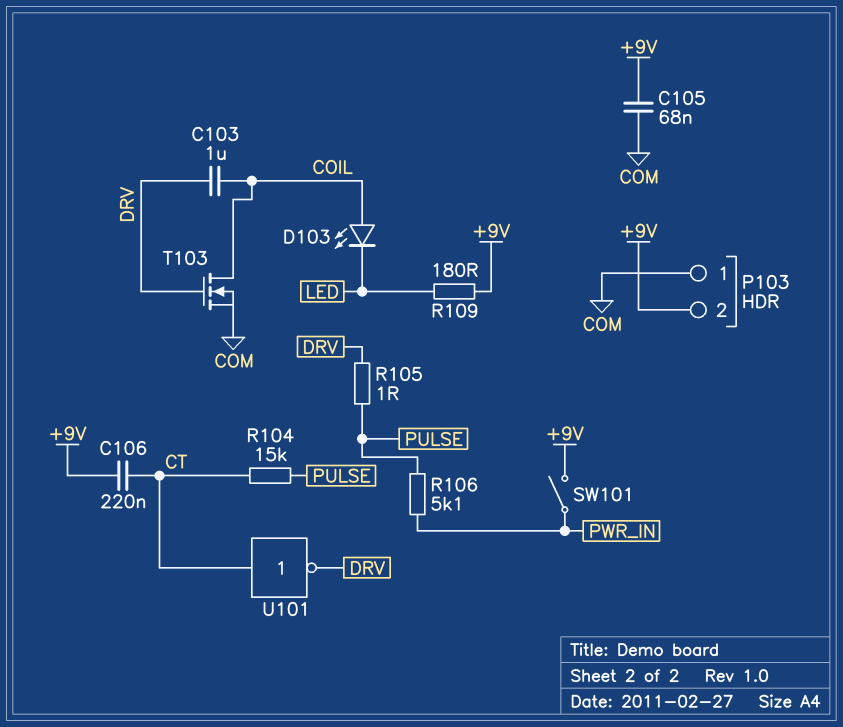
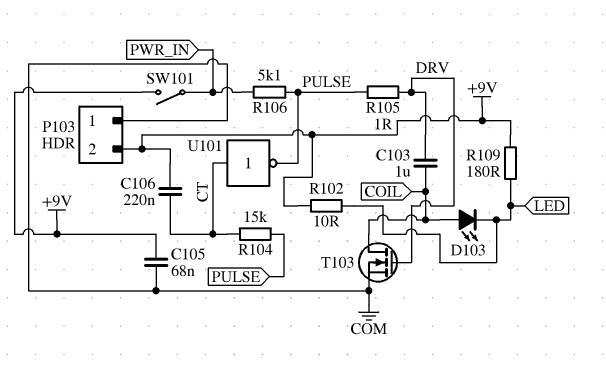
R102: none -> 10 (+9V, LED)
U101: NOT (in CT, out DRV) -> NOT (in CT, out PULSE)

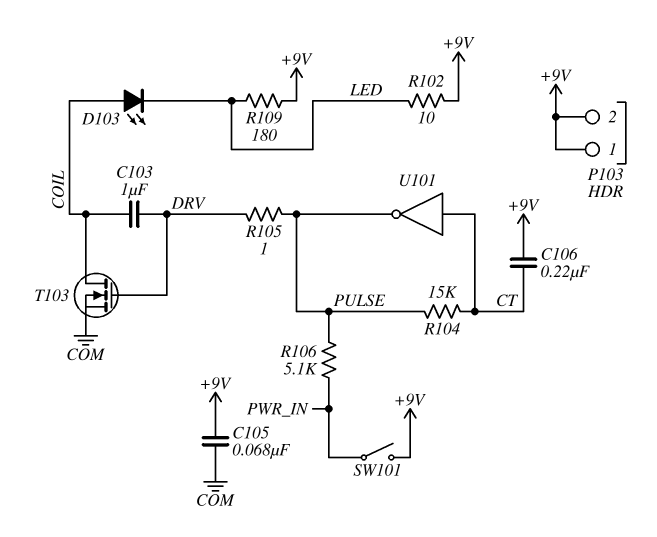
P103 pin 1: COM -> +9V

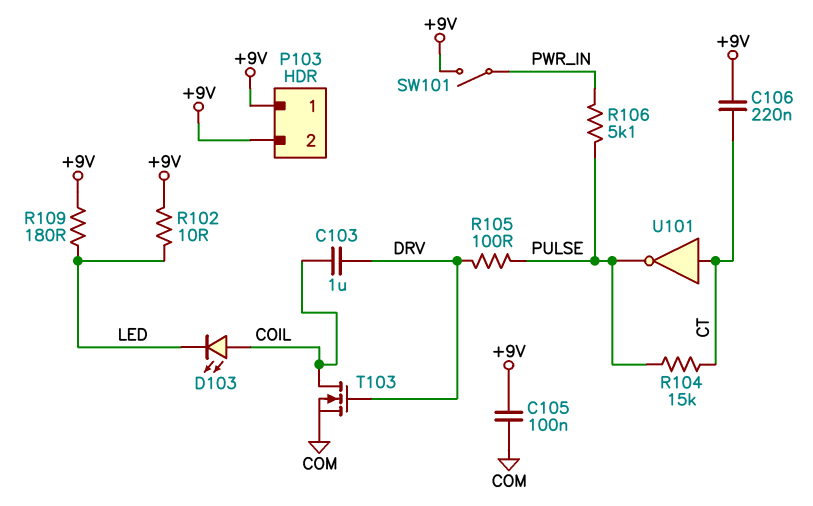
C105: 68nF (+9V, COM) -> 100nF (+9V, COM)
R105: 1 (DRV, PULSE) -> 100 (DRV, PULSE)

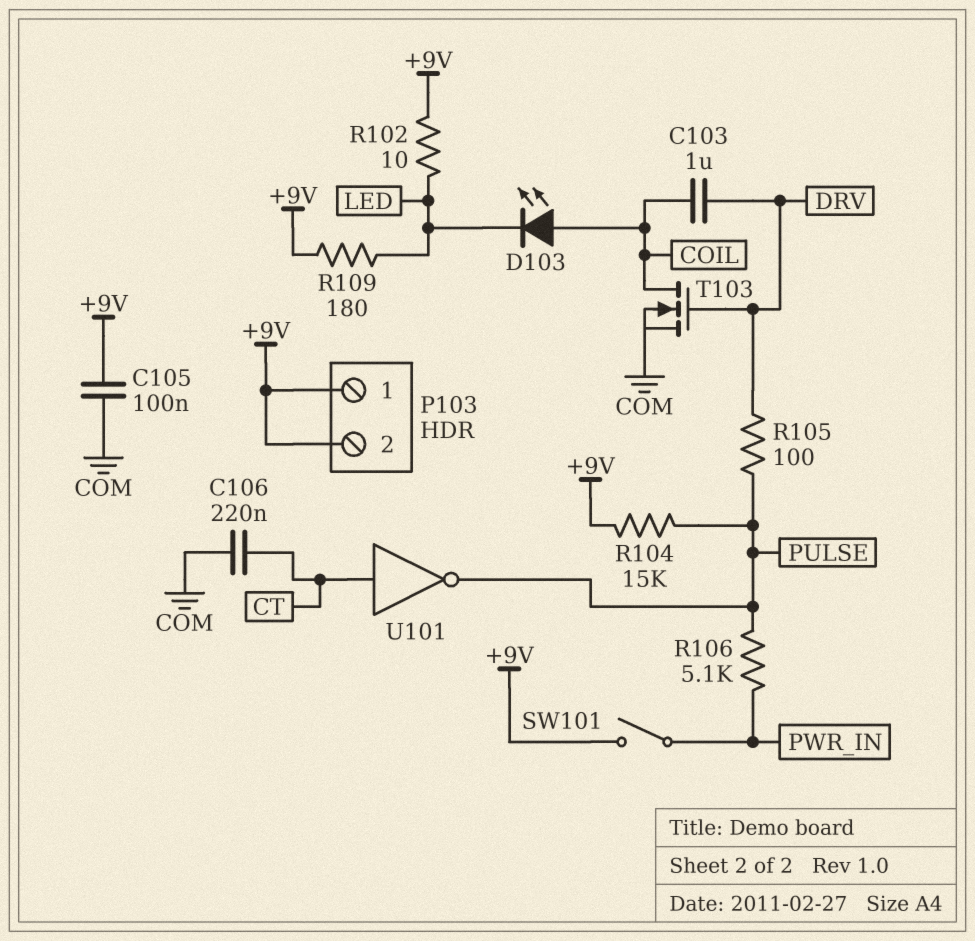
C106: 220nF (+9V, CT) -> 220nF (COM, CT)
R104: 15k (CT, PULSE) -> 15k (+9V, PULSE)

